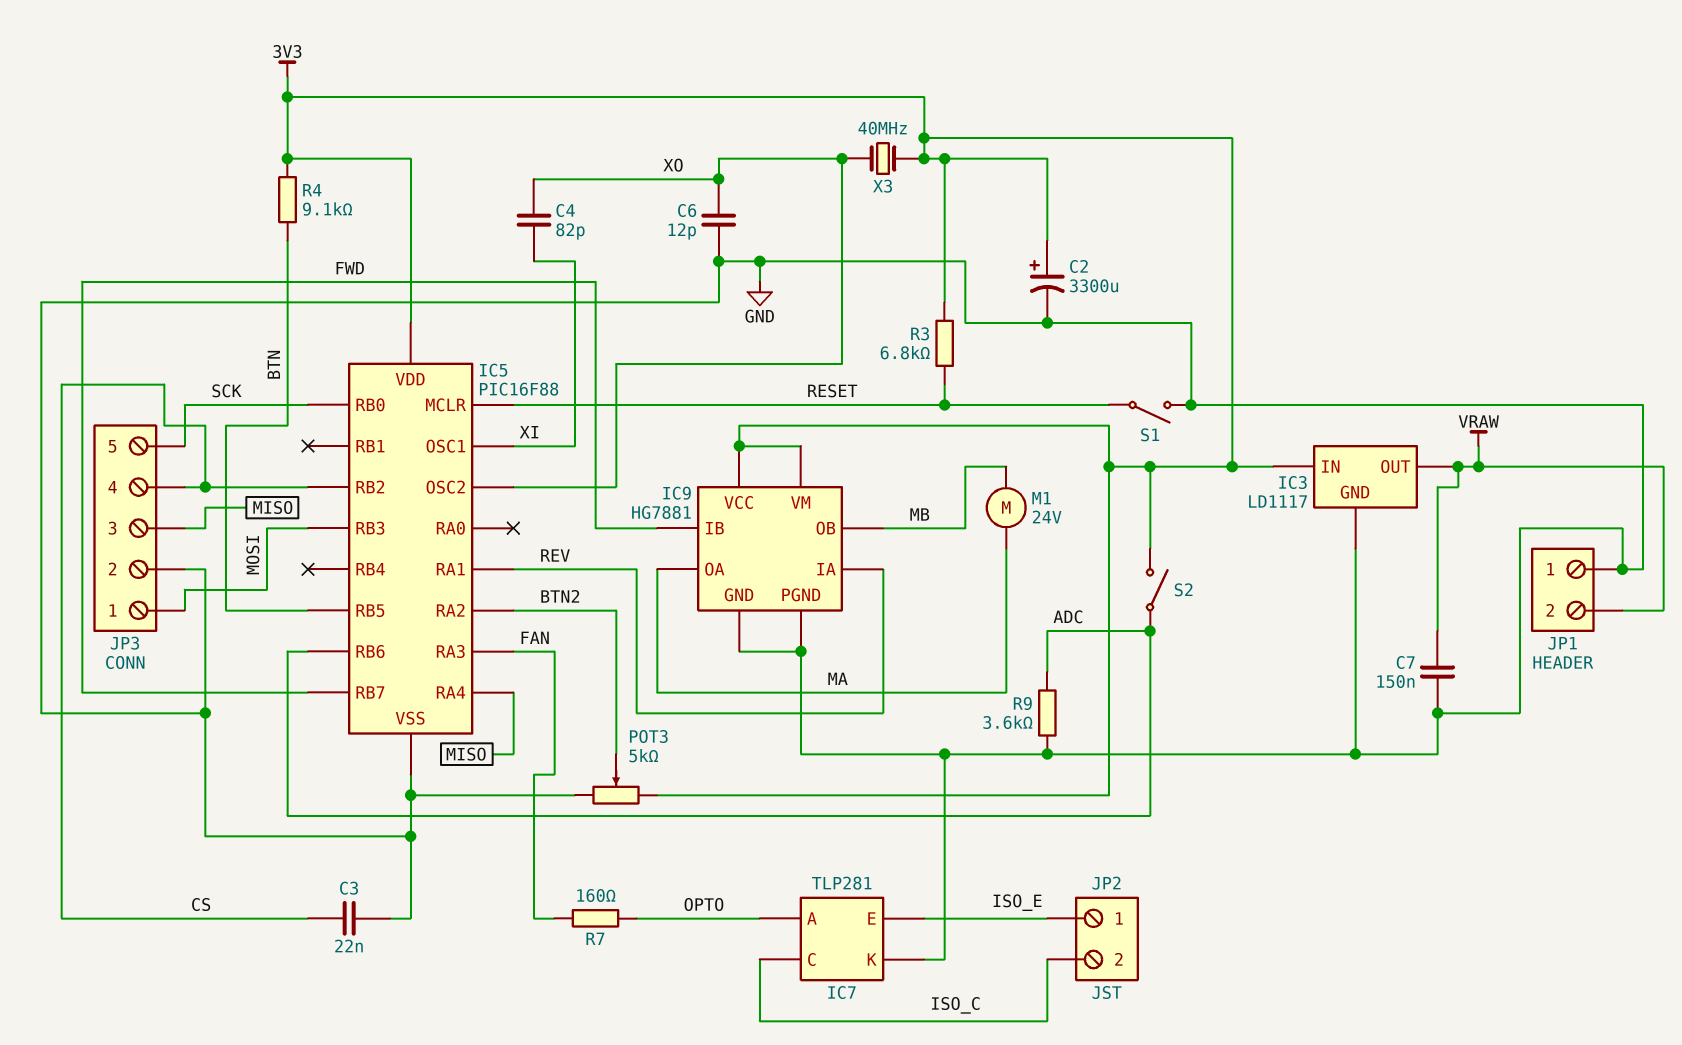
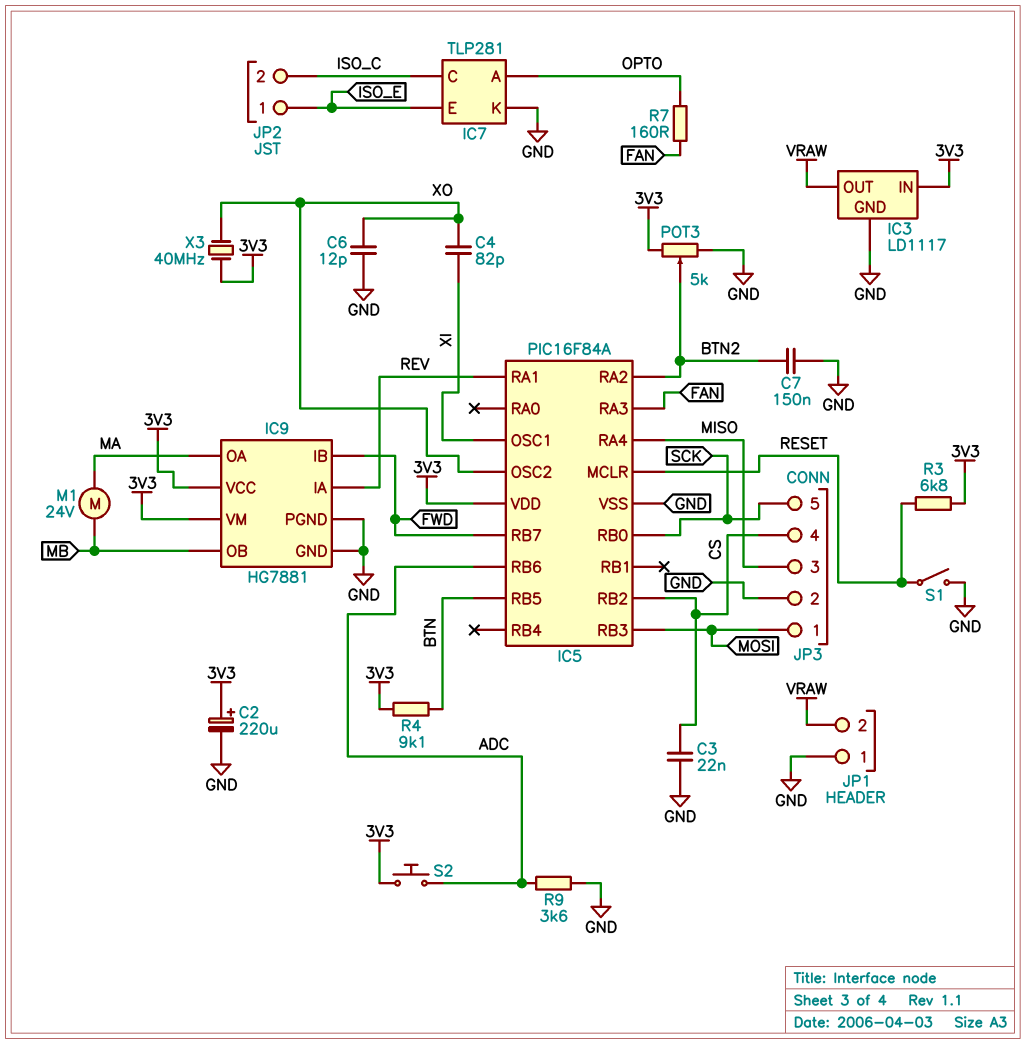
C2: 3300uF (plus 3V3, minus GND) -> 220uF (plus 3V3, minus GND)
C7: 150nF (GND, VRAW) -> 150nF (BTN2, GND)
IC5: PIC16F88 -> PIC16F84A
S2: switch (3V3, ADC) -> button (3V3, ADC)

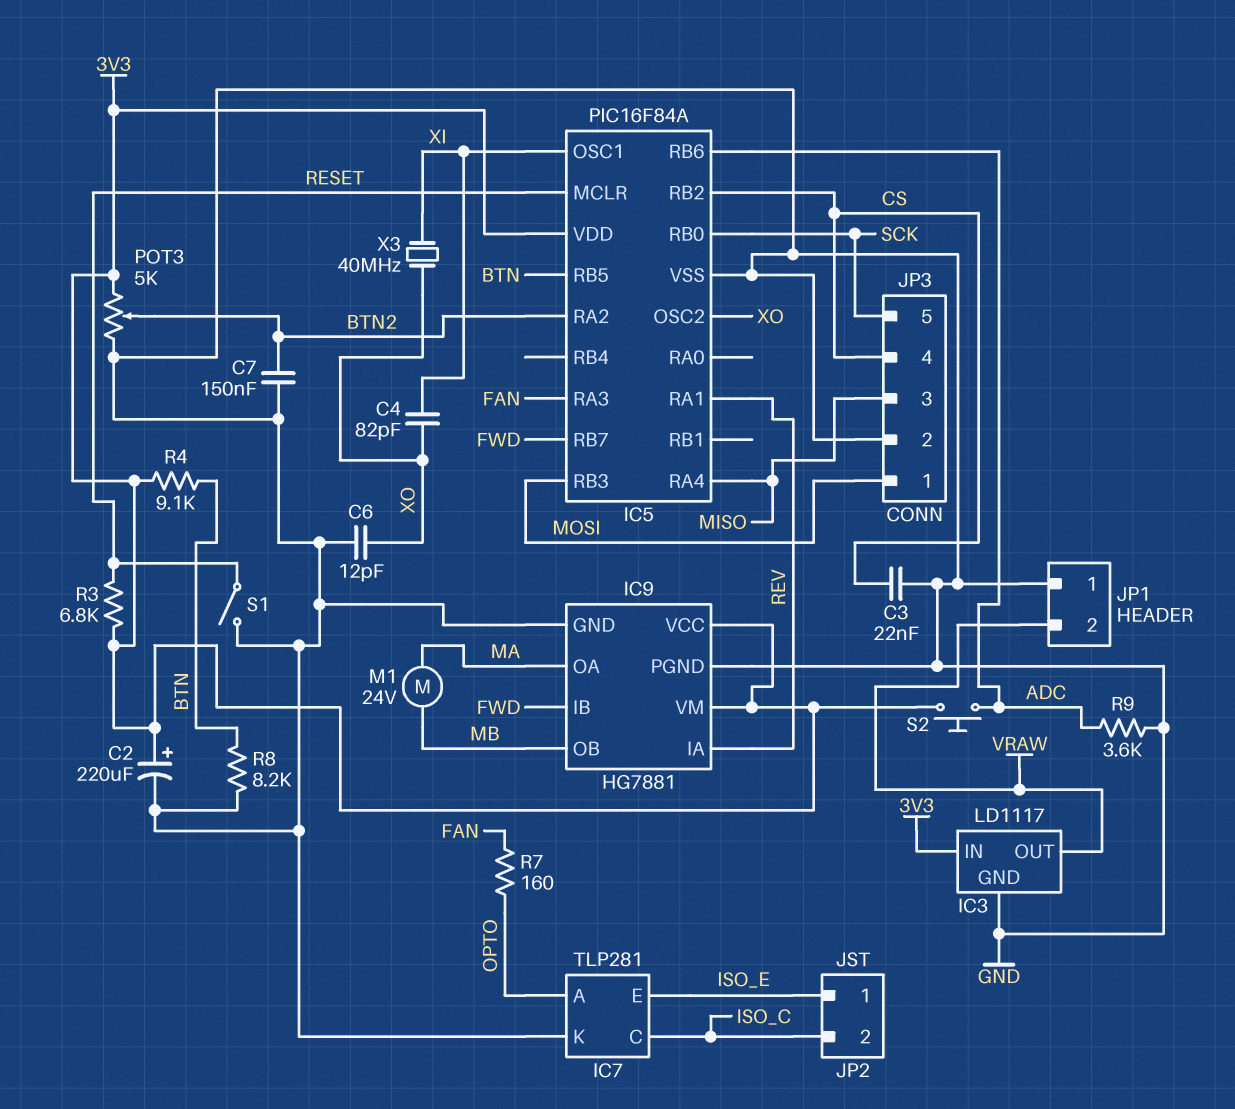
R8: none -> 8.2k (BTN, GND)
X3: 40MHz (3V3, XO) -> 40MHz (XI, XO)

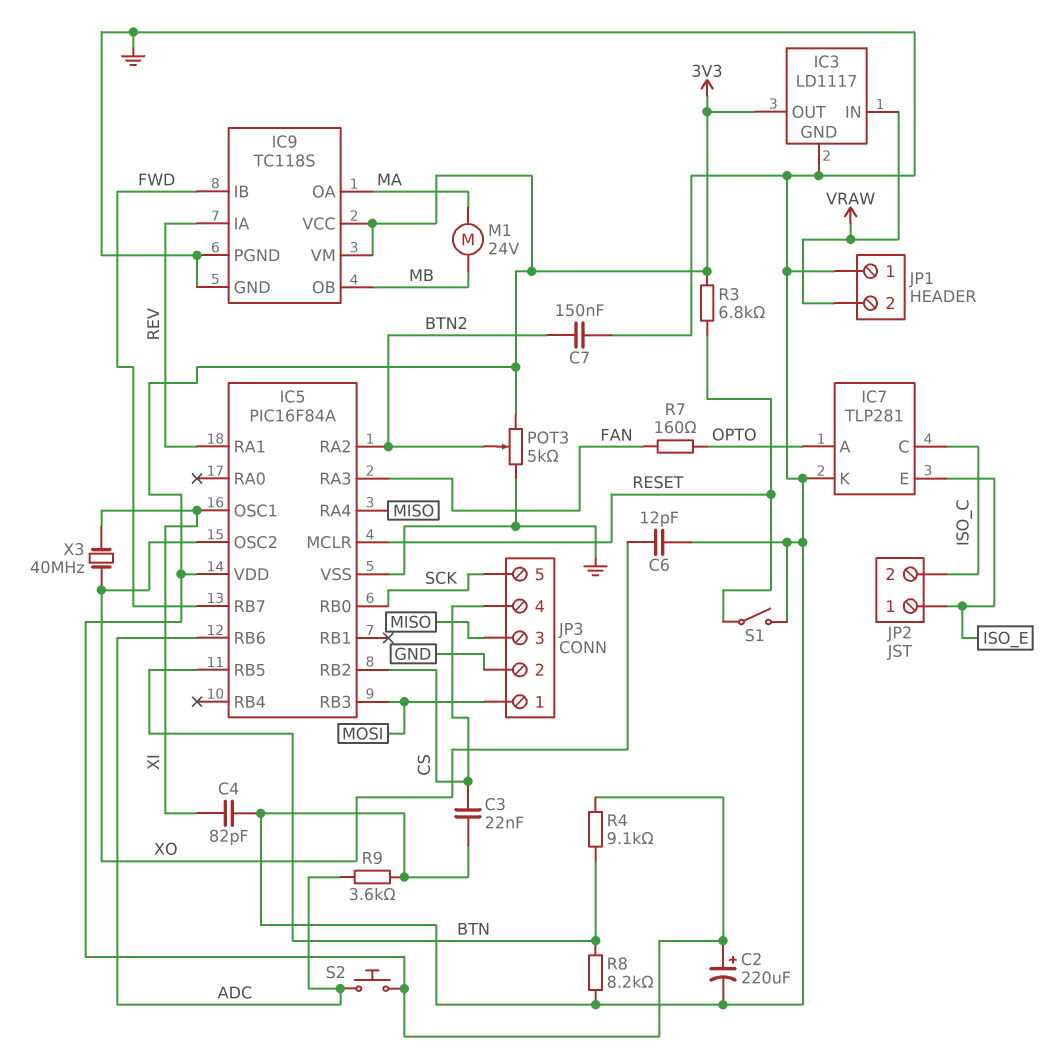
C4: 82pF (XI, XO) -> 82pF (GND, XI)
IC3 pin IN: 3V3 -> VRAW
IC3 pin OUT: VRAW -> 3V3
IC9: HG7881 -> TC118S

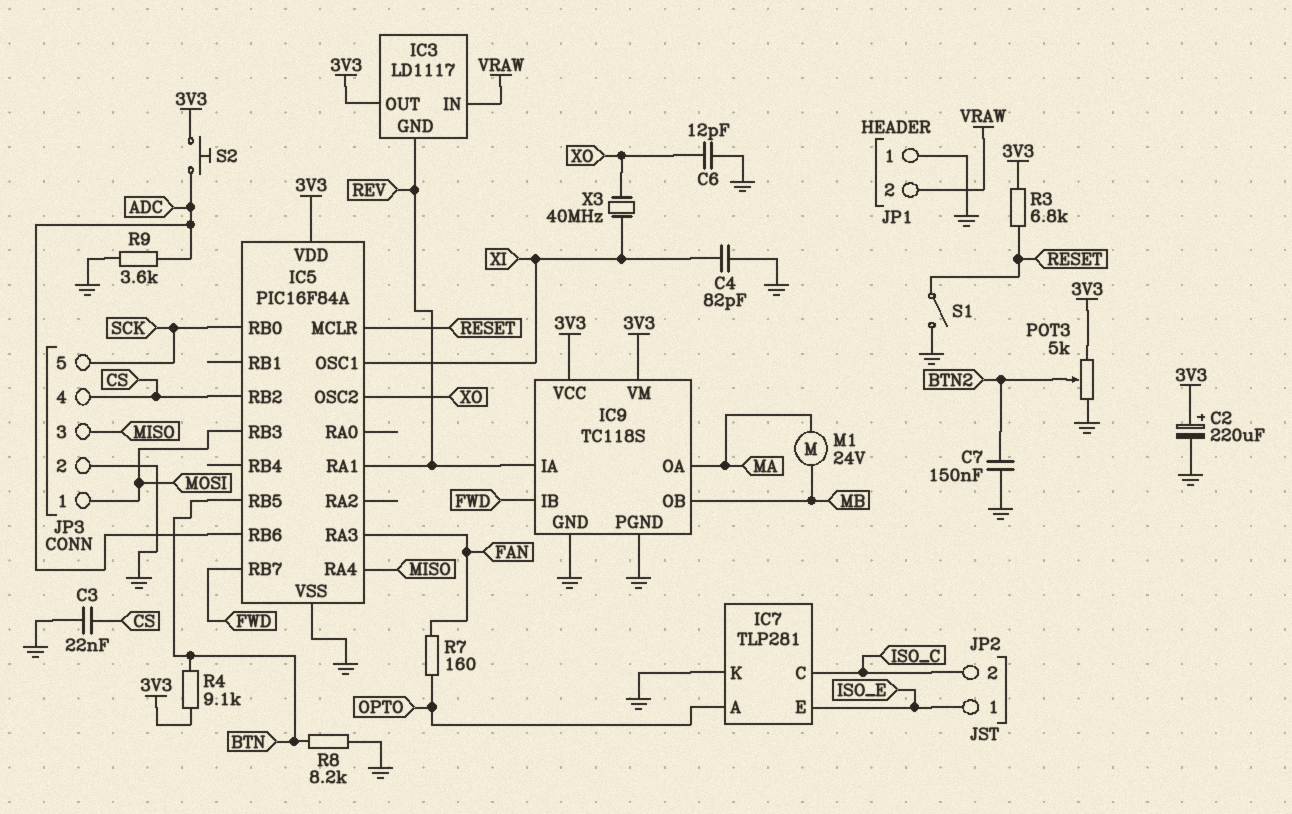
IC3 pin GND: GND -> REV
IC5 pin RA2: BTN2 -> none

